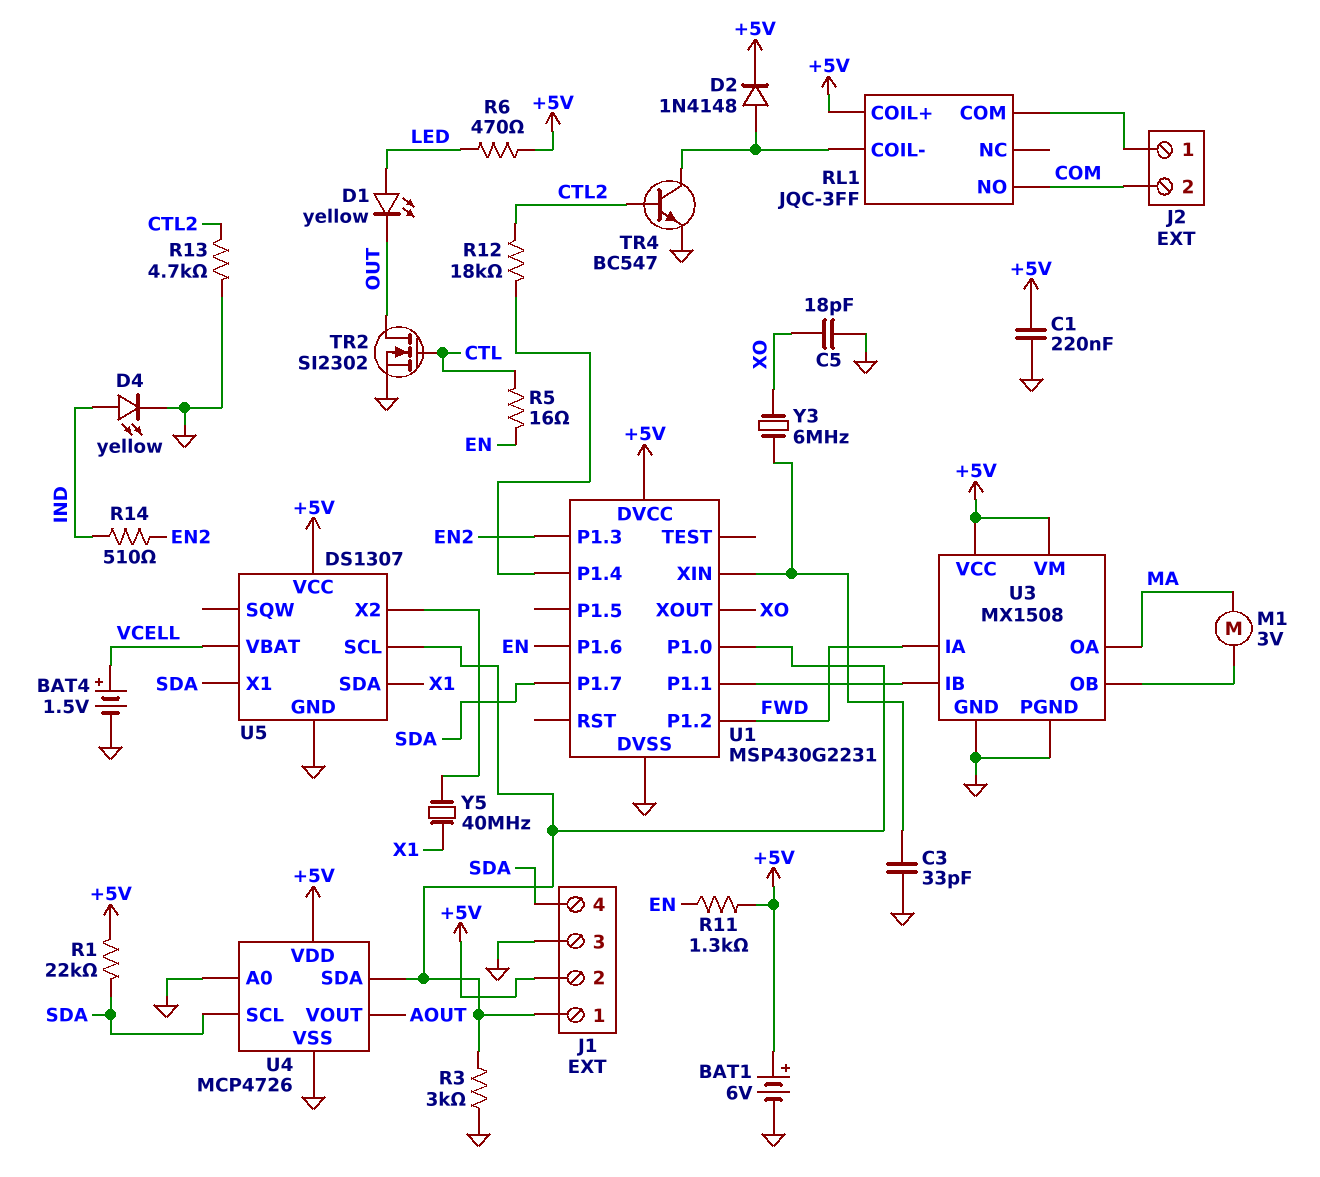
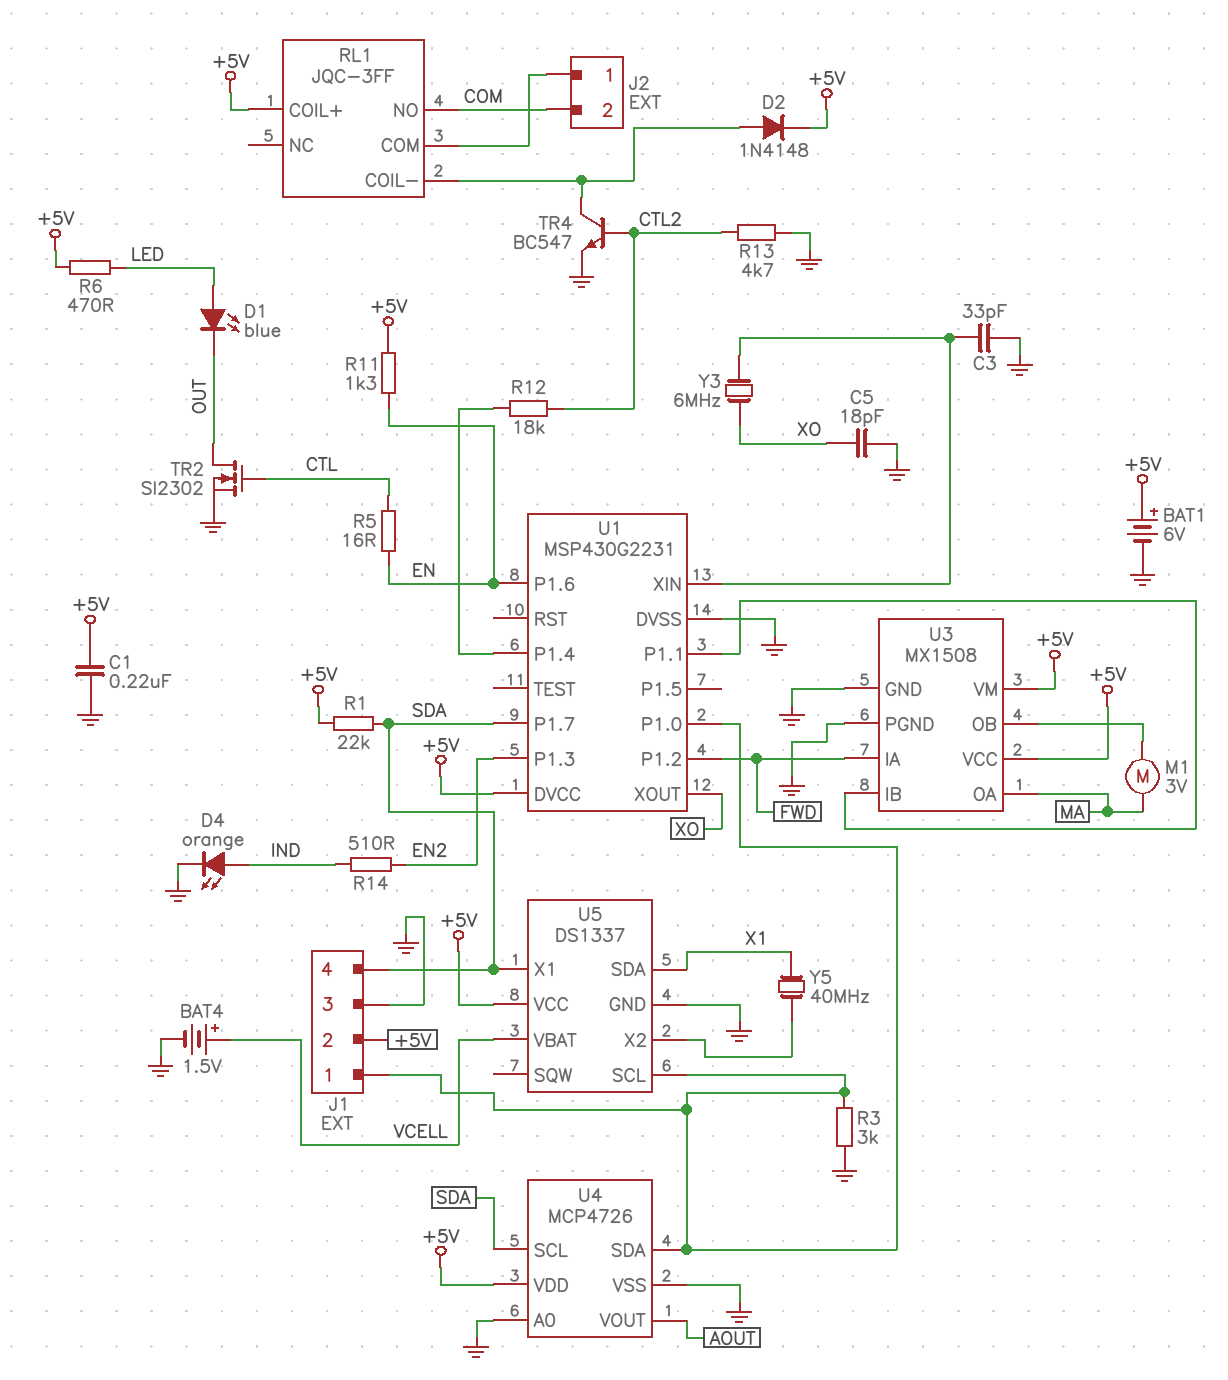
D1: LED yellow (A LED, K OUT) -> LED blue (A LED, K OUT)
D4: LED yellow (A IND, K GND) -> LED orange (A IND, K GND)
U5: DS1307 -> DS1337

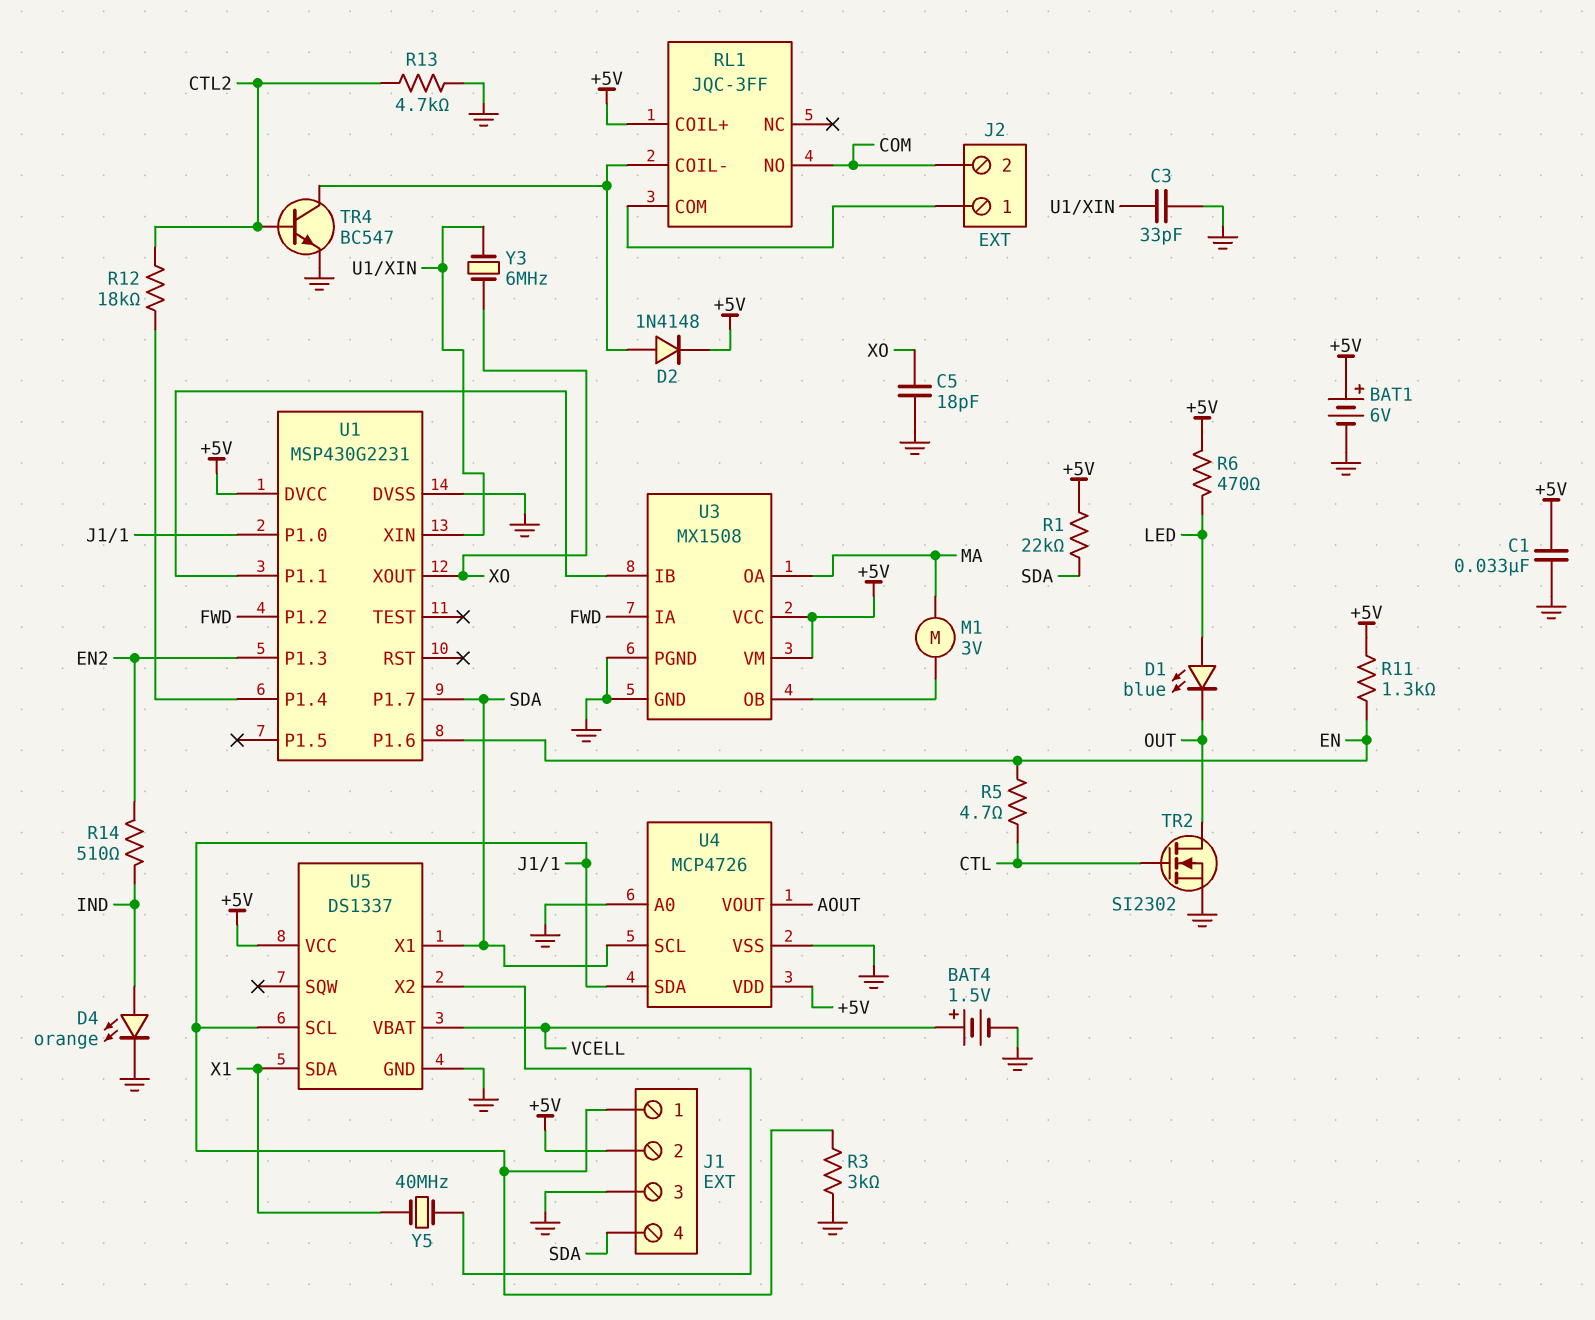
C1: 220nF (+5V, GND) -> 33nF (+5V, GND)
R5: 16 (CTL, EN) -> 4.7 (CTL, EN)

